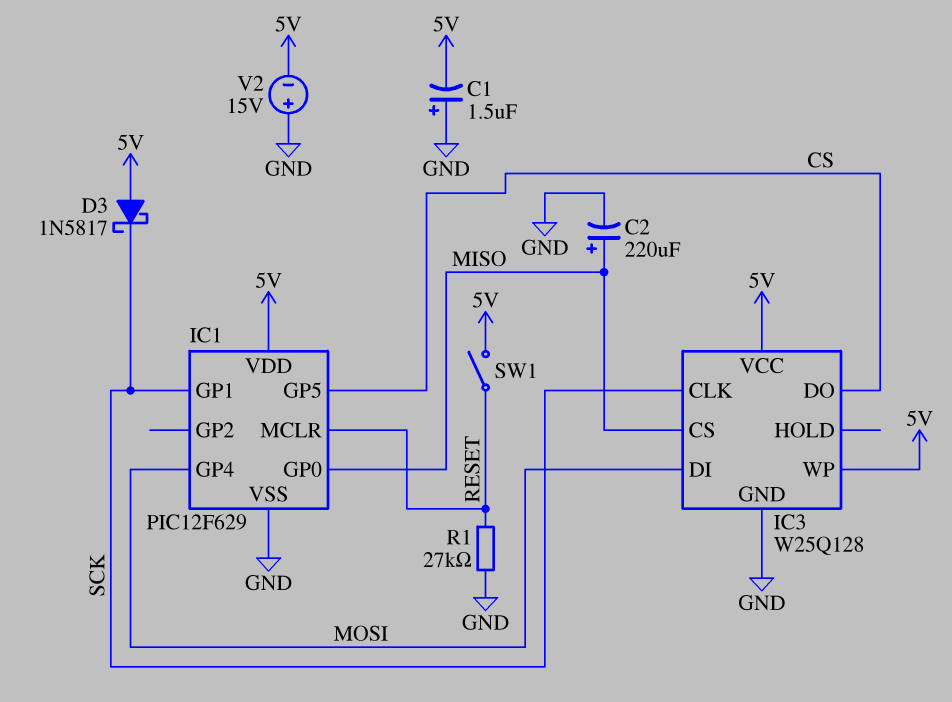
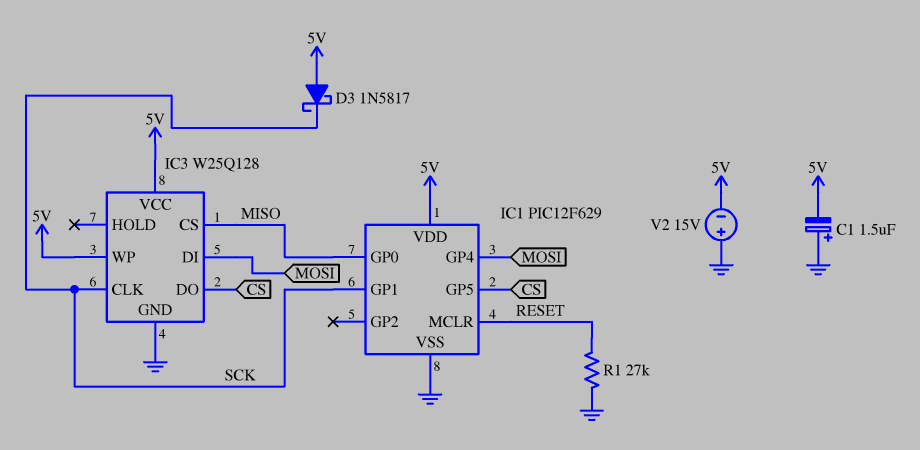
C2: 220uF (plus MISO, minus GND) -> none
SW1: switch (5V, RESET) -> none

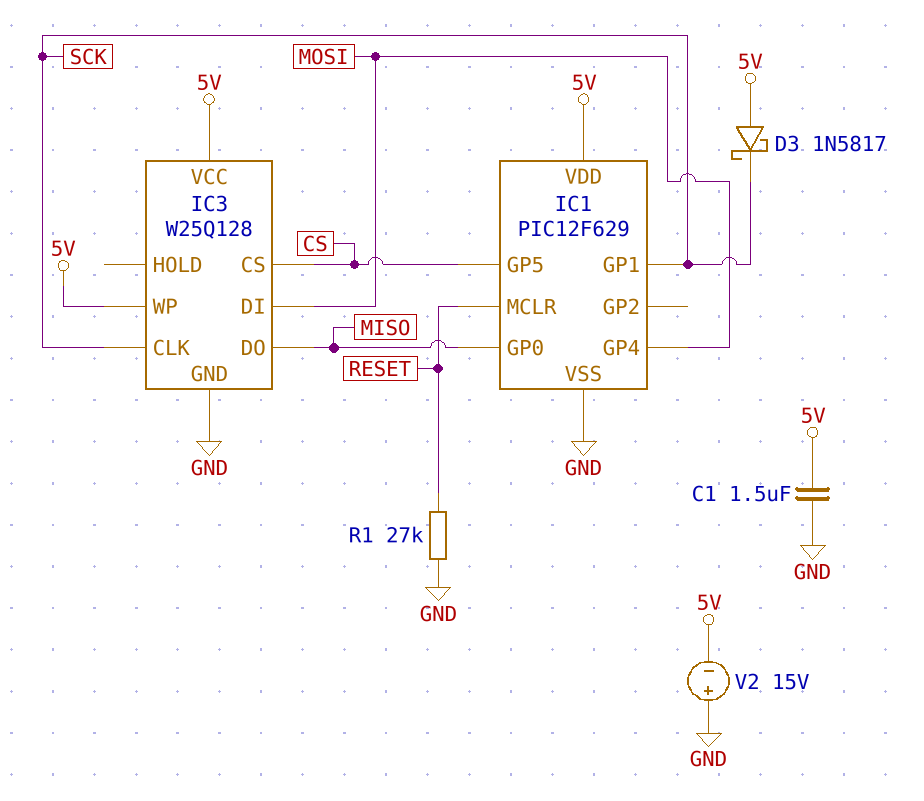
C1: 1.5uF (plus GND, minus 5V) -> 1.5uF (5V, GND)
IC3 pin CS: MISO -> CS
IC3 pin DO: CS -> MISO

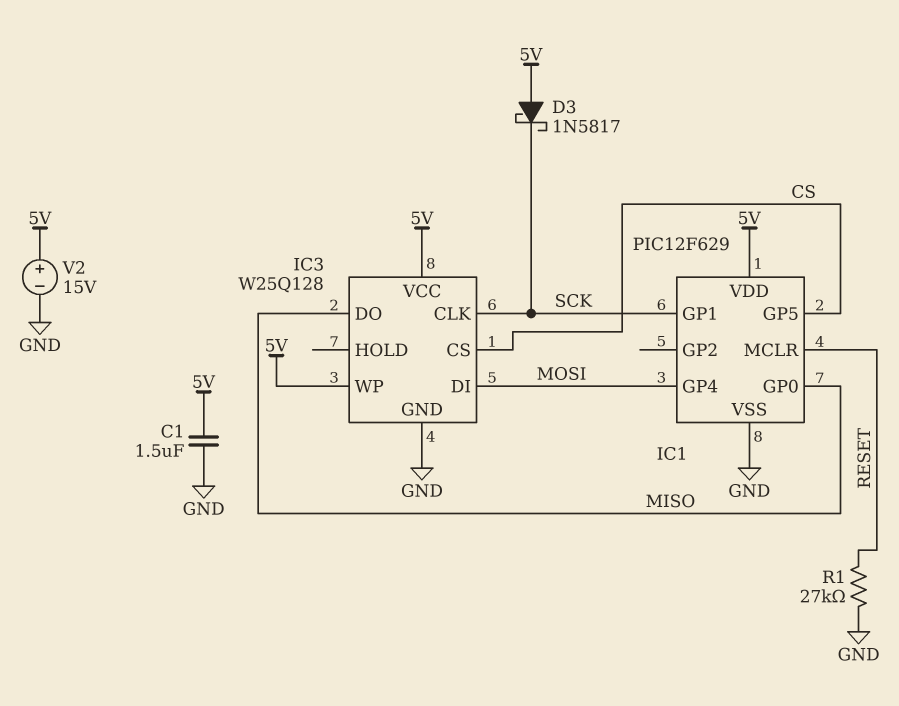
V2: 15V (plus GND, minus 5V) -> 15V (plus 5V, minus GND)

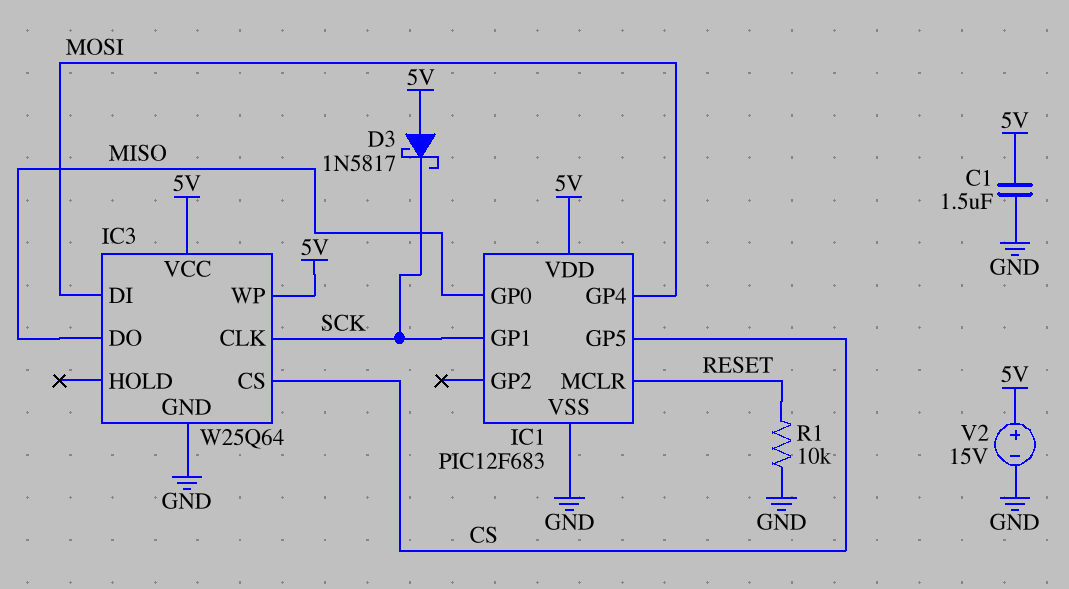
IC1: PIC12F629 -> PIC12F683
IC3: W25Q128 -> W25Q64
R1: 27k (GND, RESET) -> 10k (GND, RESET)

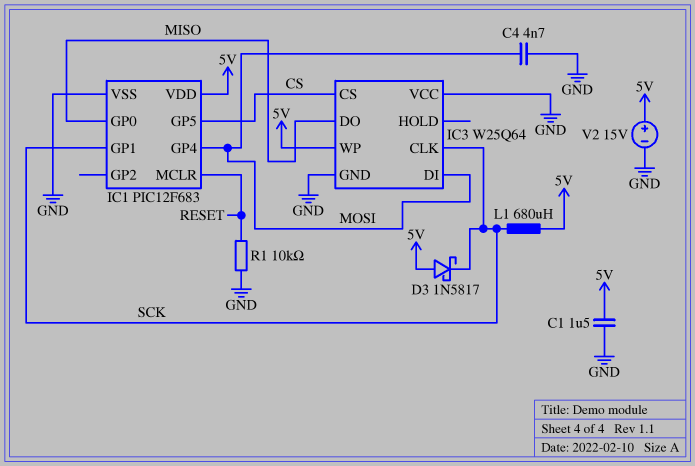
C4: none -> 4.7nF (GND, MOSI)
IC3 pin VCC: 5V -> GND
L1: none -> 680uH (5V, SCK)

